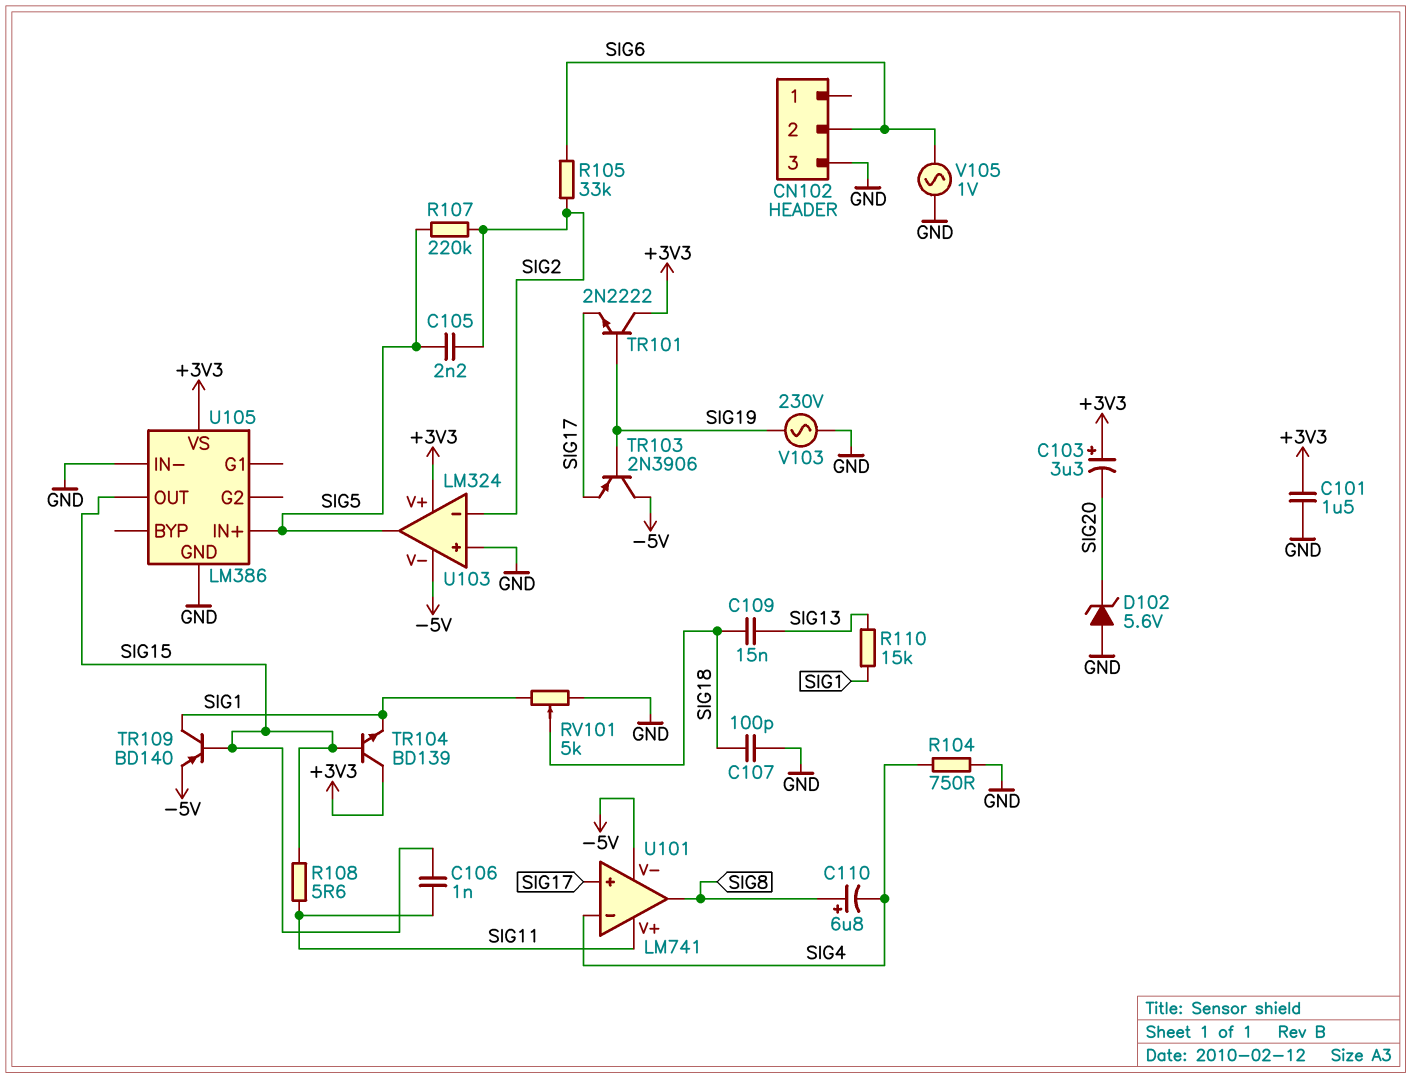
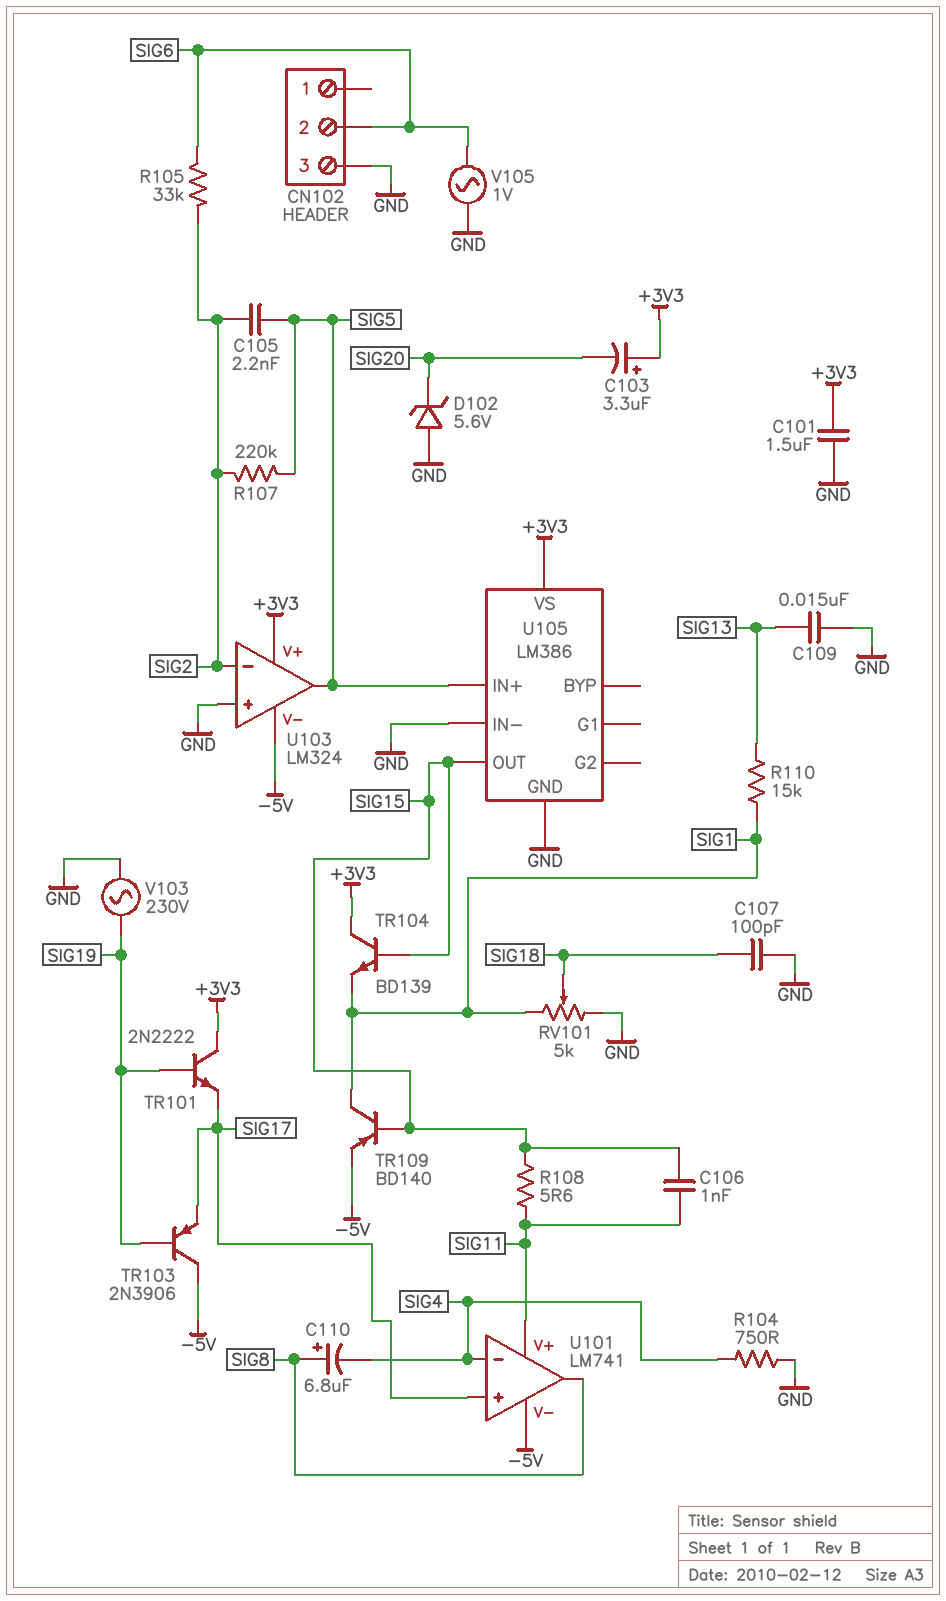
C109: 15nF (SIG13, SIG18) -> 15nF (GND, SIG13)

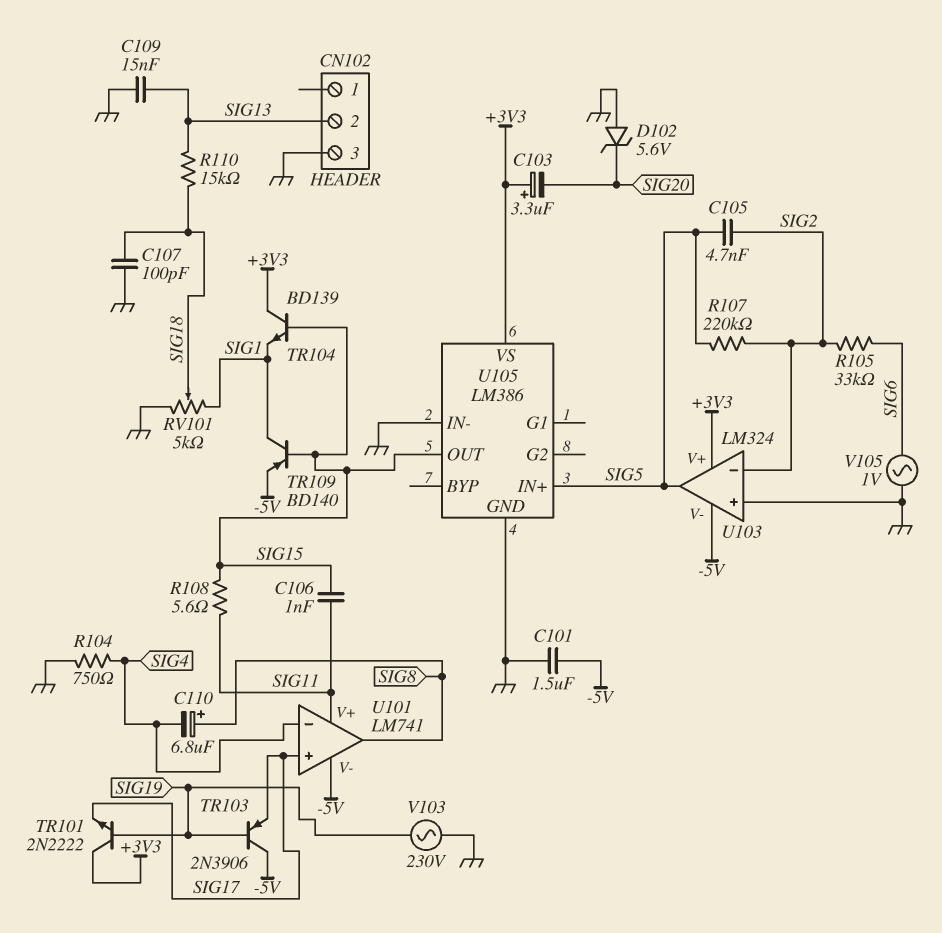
C101: 1.5uF (+3V3, GND) -> 1.5uF (-5V, GND)
C105: 2.2nF (SIG2, SIG5) -> 4.7nF (SIG2, SIG5)
CN102 pin 2: SIG6 -> SIG13
R110: 15k (SIG1, SIG13) -> 15k (SIG13, SIG18)

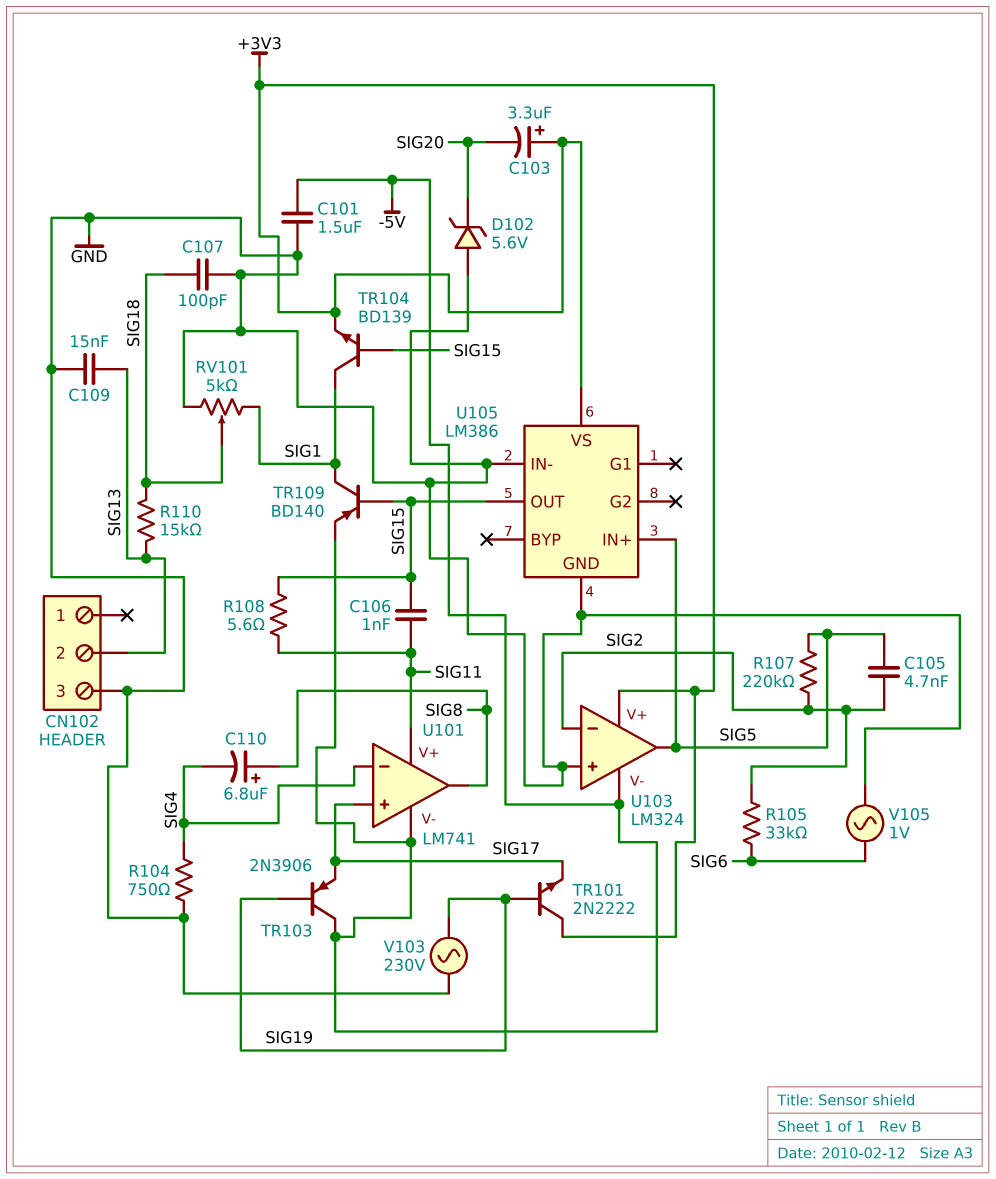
TR104: NPN BD139 (B SIG15, C +3V3, E SIG1) -> NPN BD139 (B SIG15, C SIG1, E +3V3)

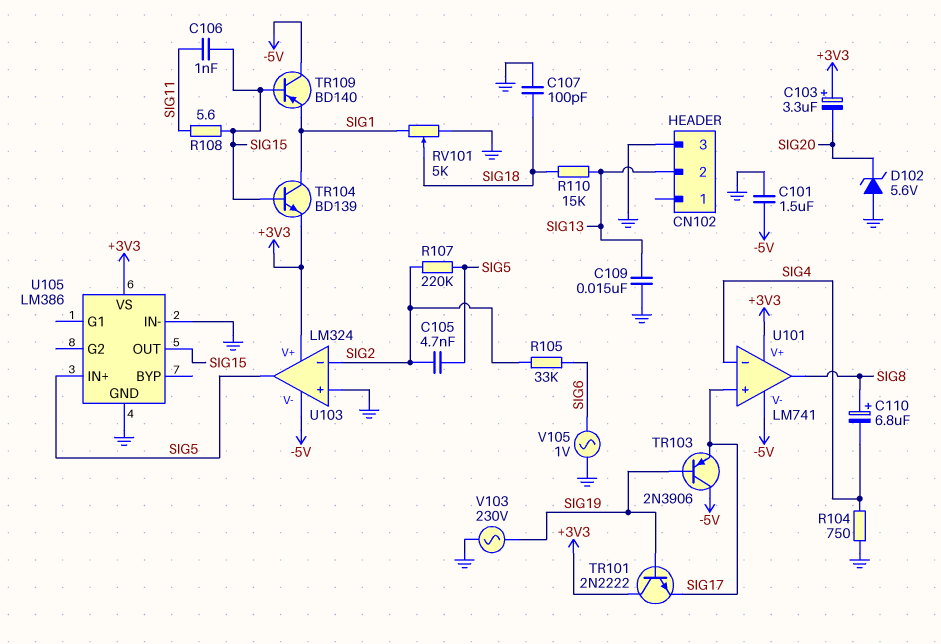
TR109: PNP BD140 (B SIG15, C SIG1, E -5V) -> PNP BD140 (B SIG15, C -5V, E SIG1)
U101 pin V+: SIG11 -> +3V3

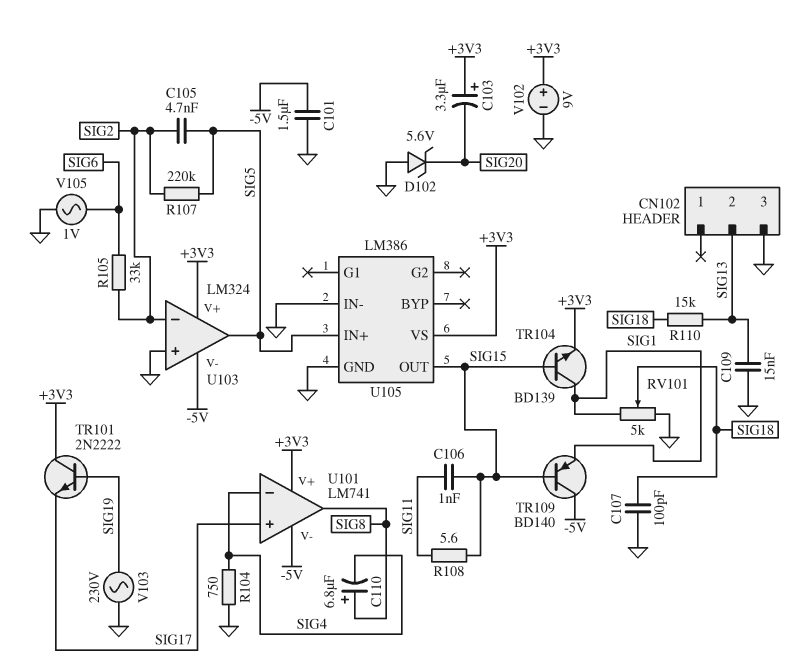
TR103: PNP 2N3906 (B SIG19, C -5V, E SIG17) -> none
V102: none -> 9V (plus +3V3, minus GND)

